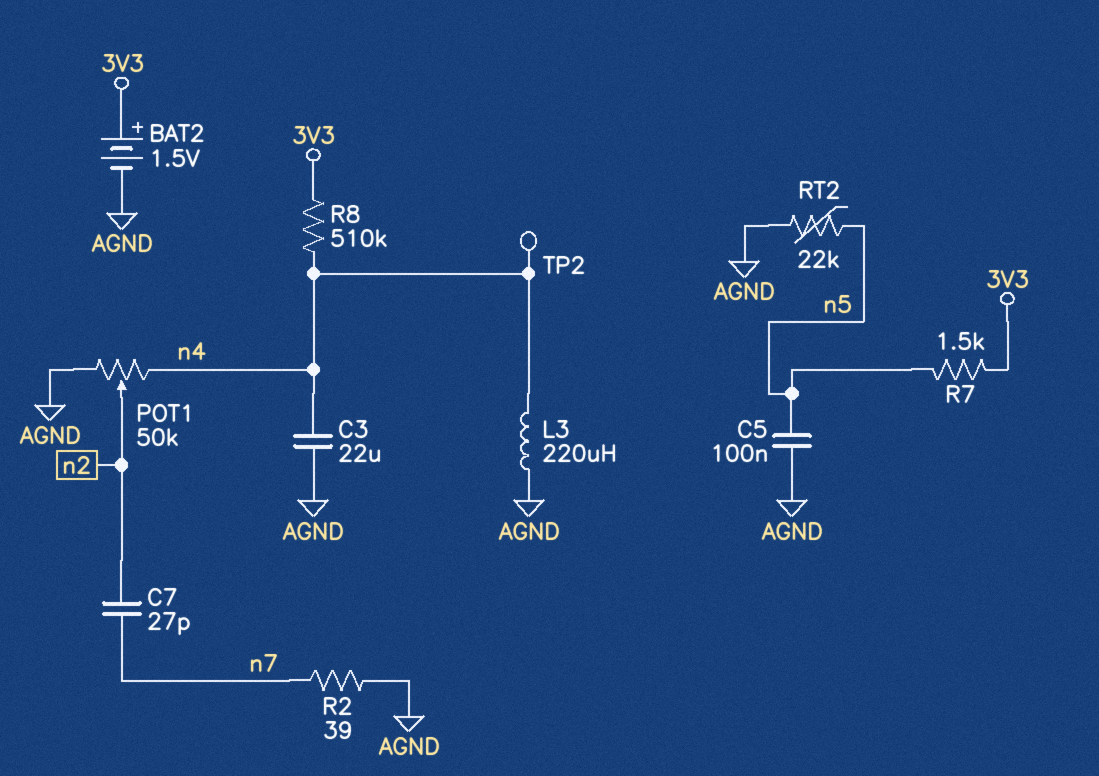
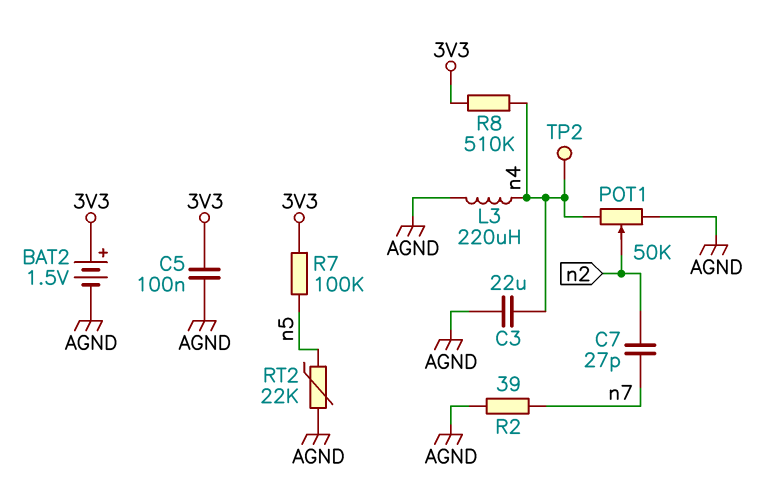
C5: 100nF (AGND, n5) -> 100nF (3V3, AGND)
R7: 1.5k (3V3, n5) -> 100k (3V3, n5)

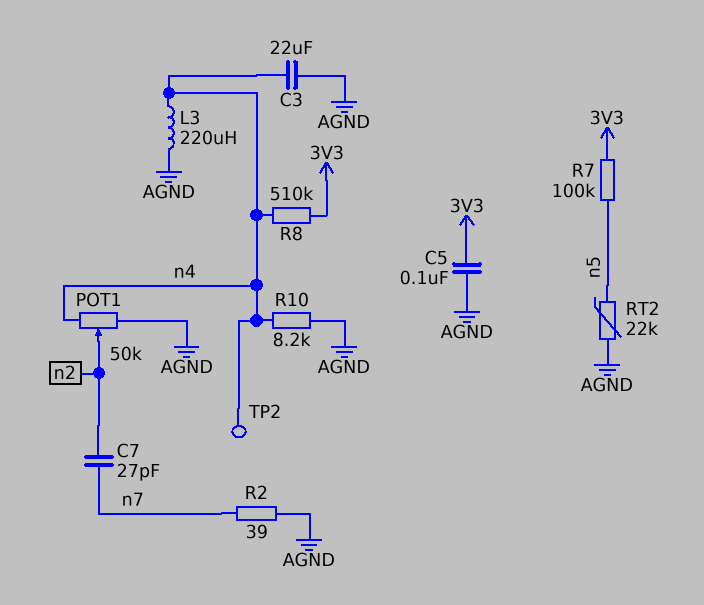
BAT2: 1.5V (plus 3V3, minus AGND) -> none
R10: none -> 8.2k (AGND, n4)

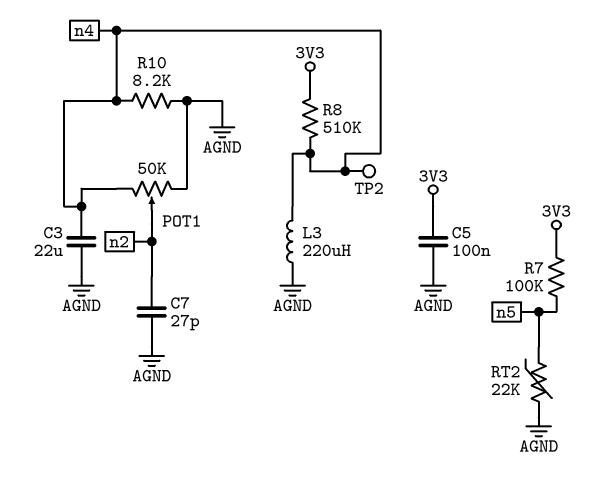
C7: 27pF (n2, n7) -> 27pF (AGND, n2)
R2: 39 (AGND, n7) -> none

